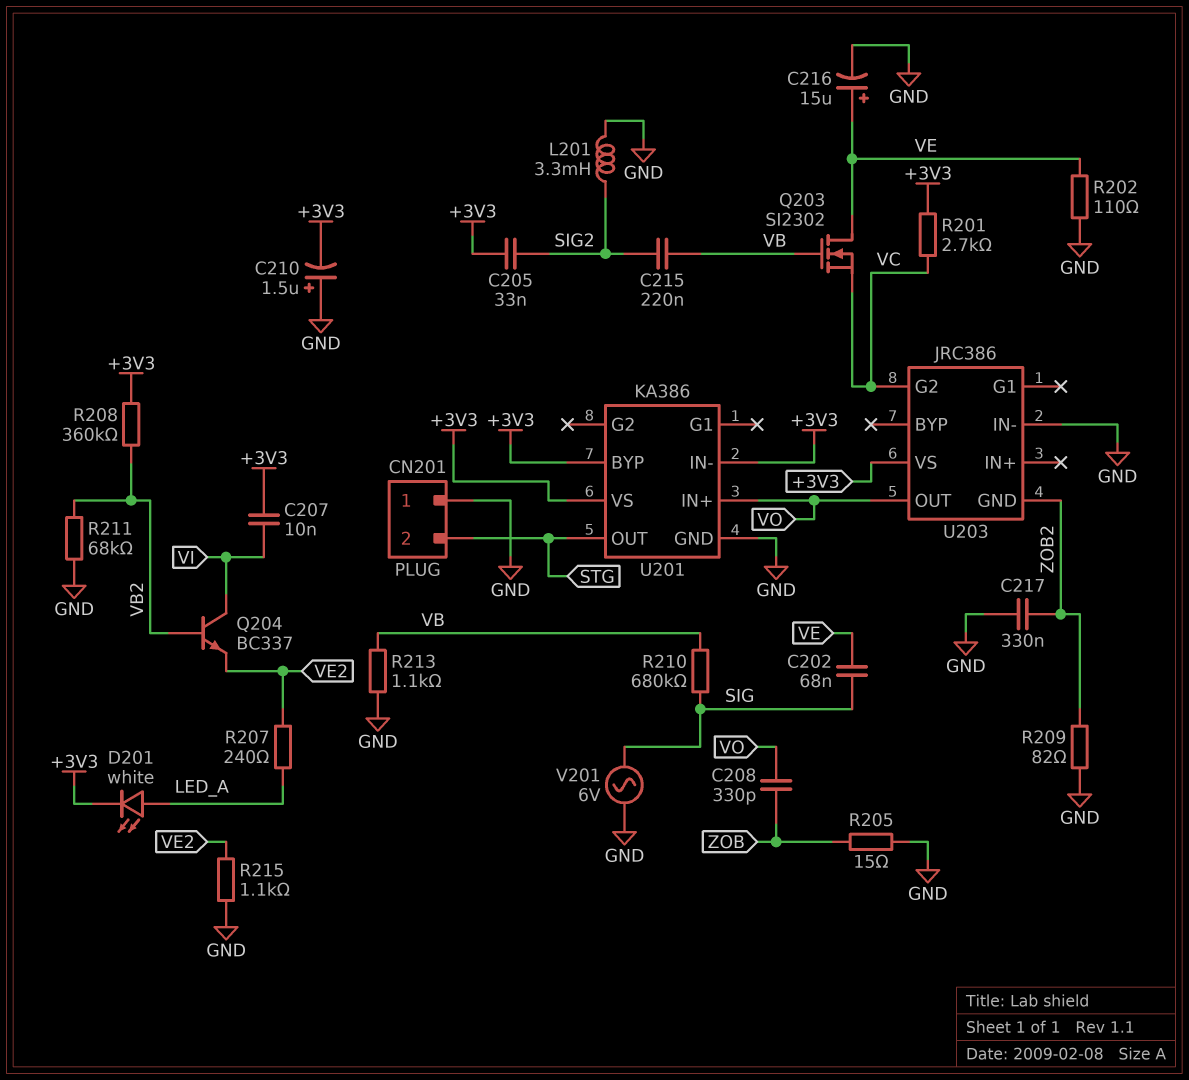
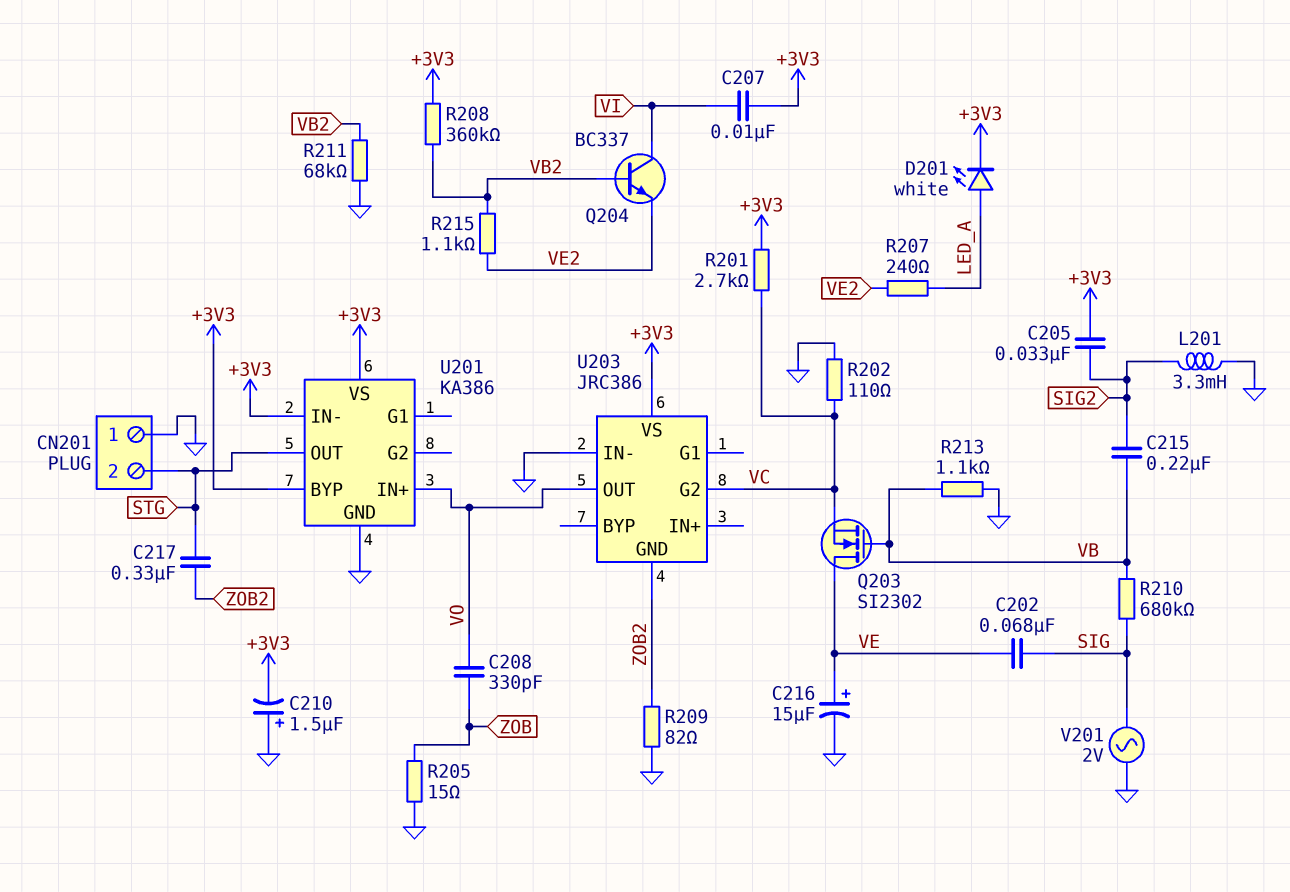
C217: 330nF (GND, ZOB2) -> 330nF (STG, ZOB2)
R202: 110 (GND, VE) -> 110 (GND, VC)
R215: 1.1k (GND, VE2) -> 1.1k (VB2, VE2)
V201: AC 6V (GND, SIG) -> AC 2V (GND, SIG)

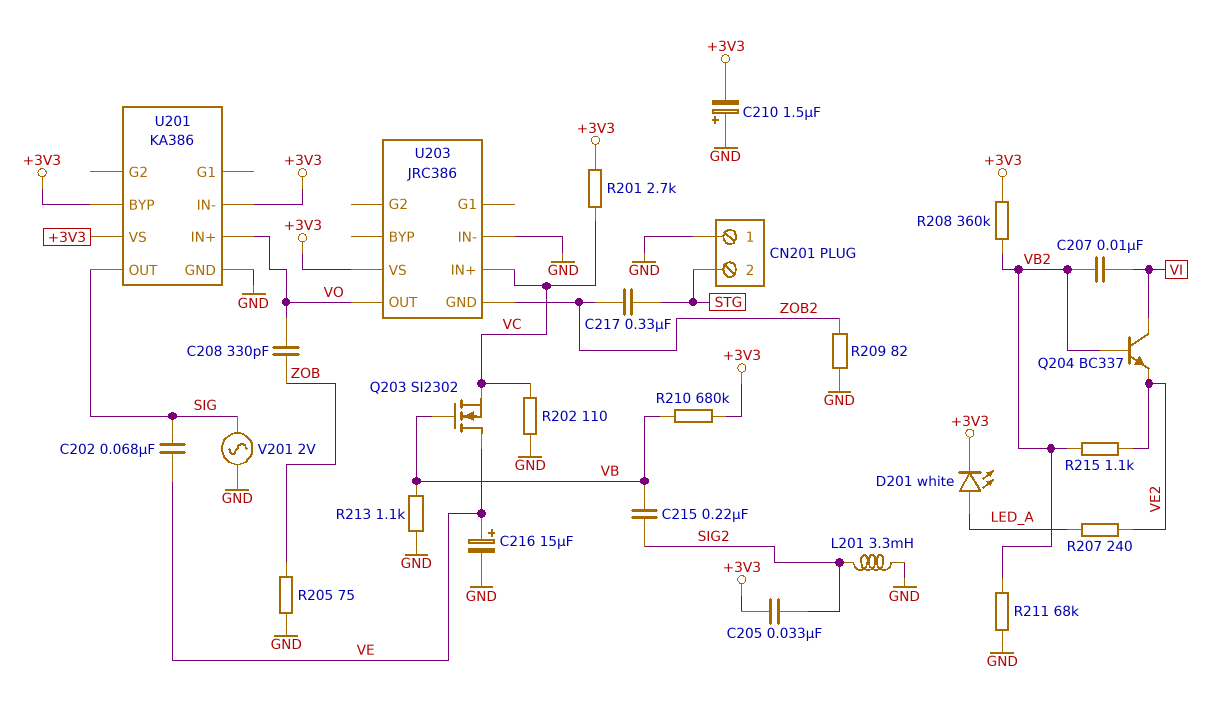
C207: 10nF (+3V3, VI) -> 10nF (VB2, VI)
R205: 15 (GND, ZOB) -> 75 (GND, ZOB)
R210: 680k (SIG, VB) -> 680k (+3V3, VB)
U201 pin OUT: STG -> SIG
U203 pin G2: VC -> none
U203 pin IN+: none -> VC

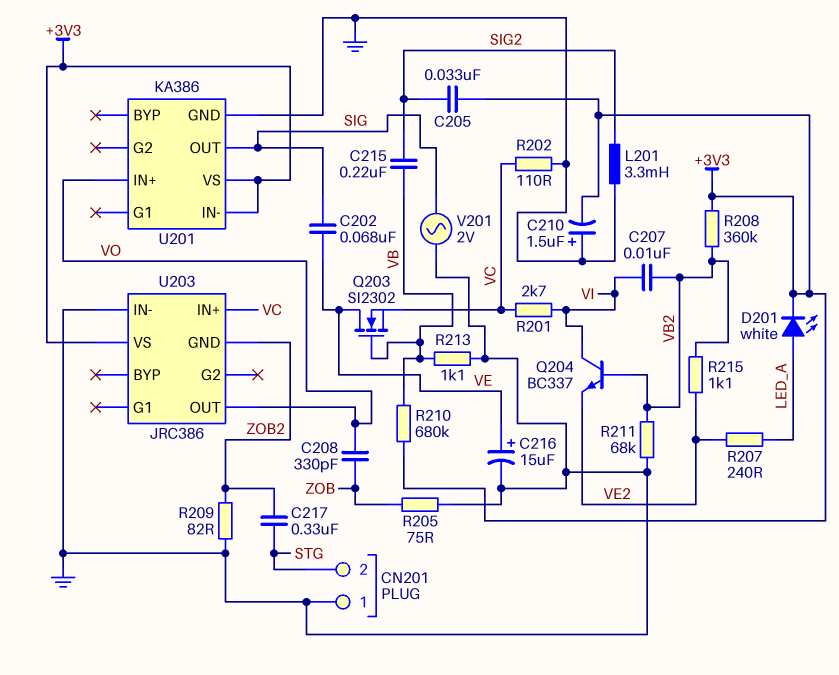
R201: 2.7k (+3V3, VC) -> 2.7k (VC, VI)
U201 pin BYP: +3V3 -> none

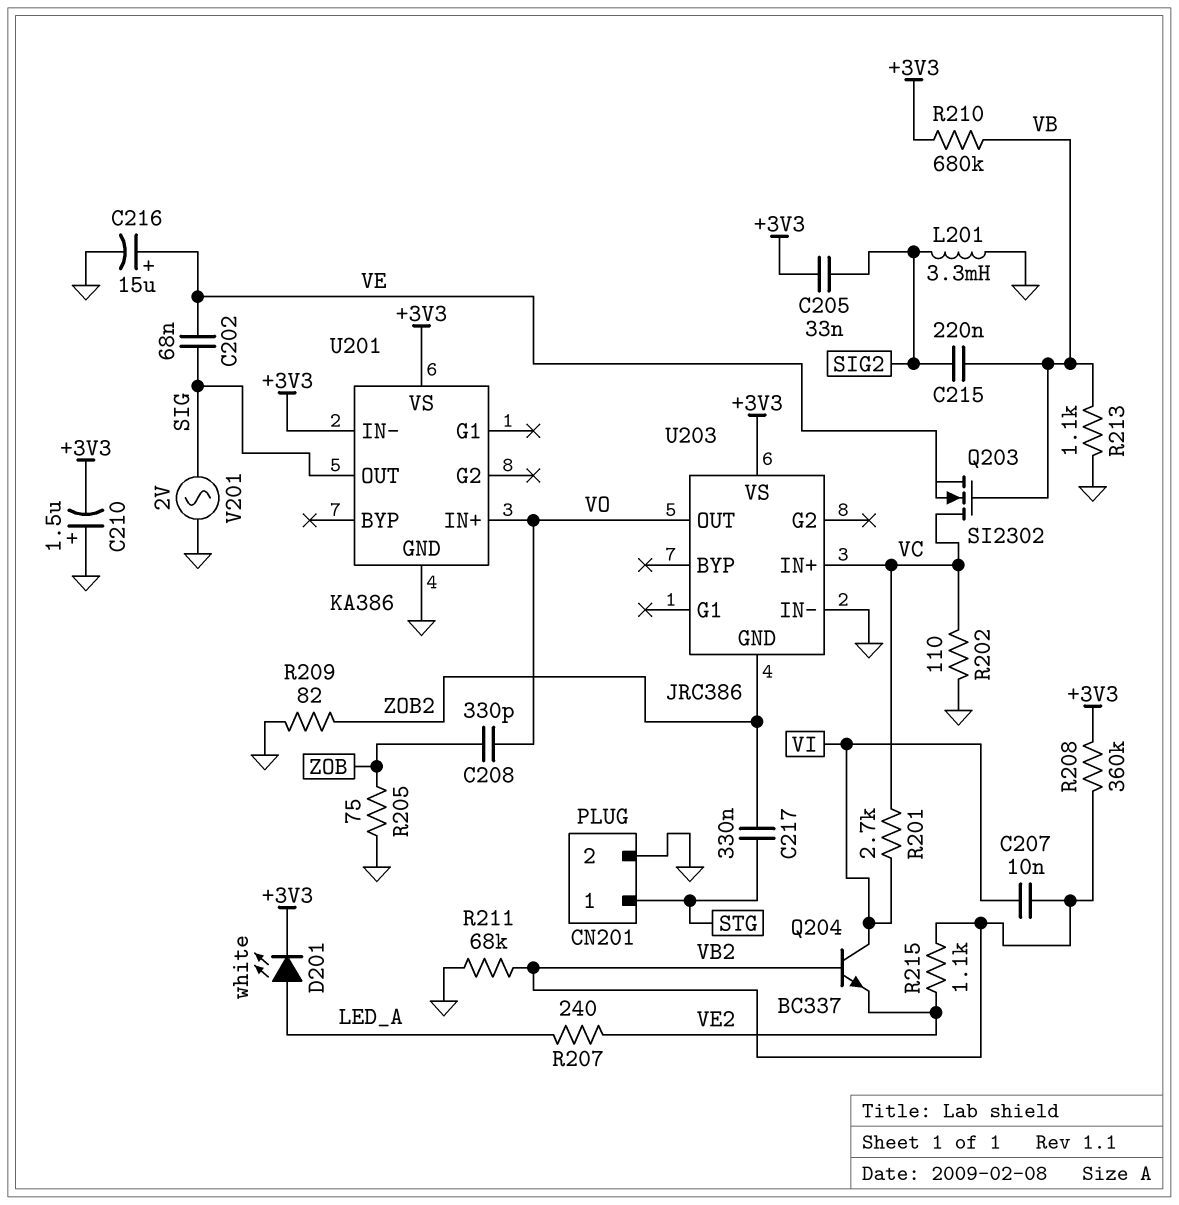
CN201 pin 1: GND -> STG
CN201 pin 2: STG -> GND
Q203: NMOS SI2302 (G VB, D VE, S VC) -> NMOS SI2302 (G VB, D VC, S VE)

